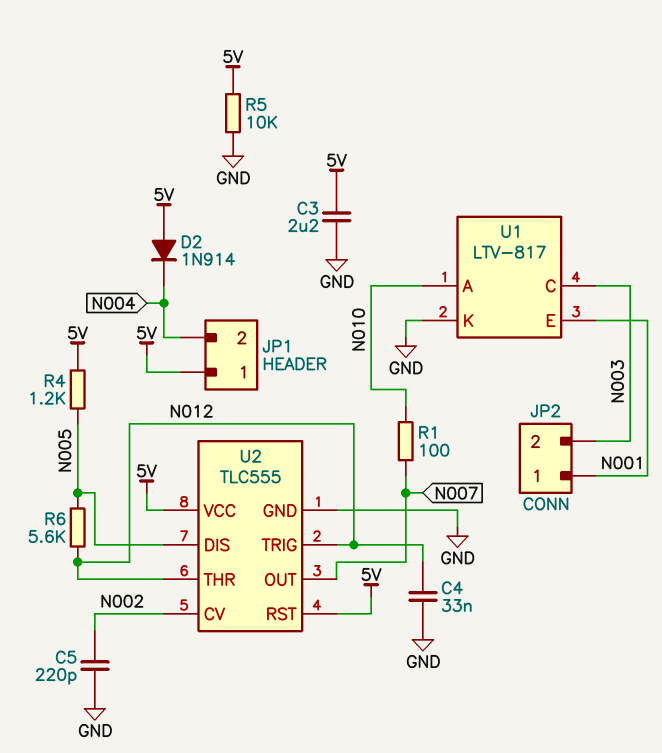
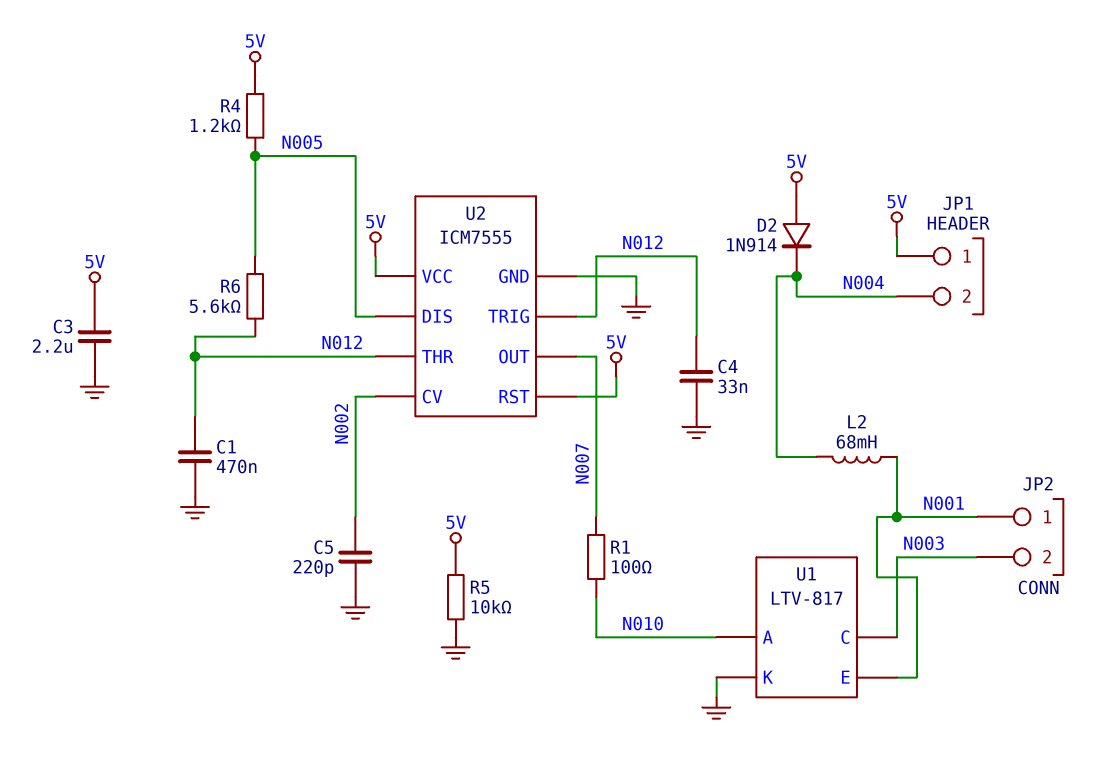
C1: none -> 470nF (GND, N012)
L2: none -> 68mH (N001, N004)
U2: TLC555 -> ICM7555

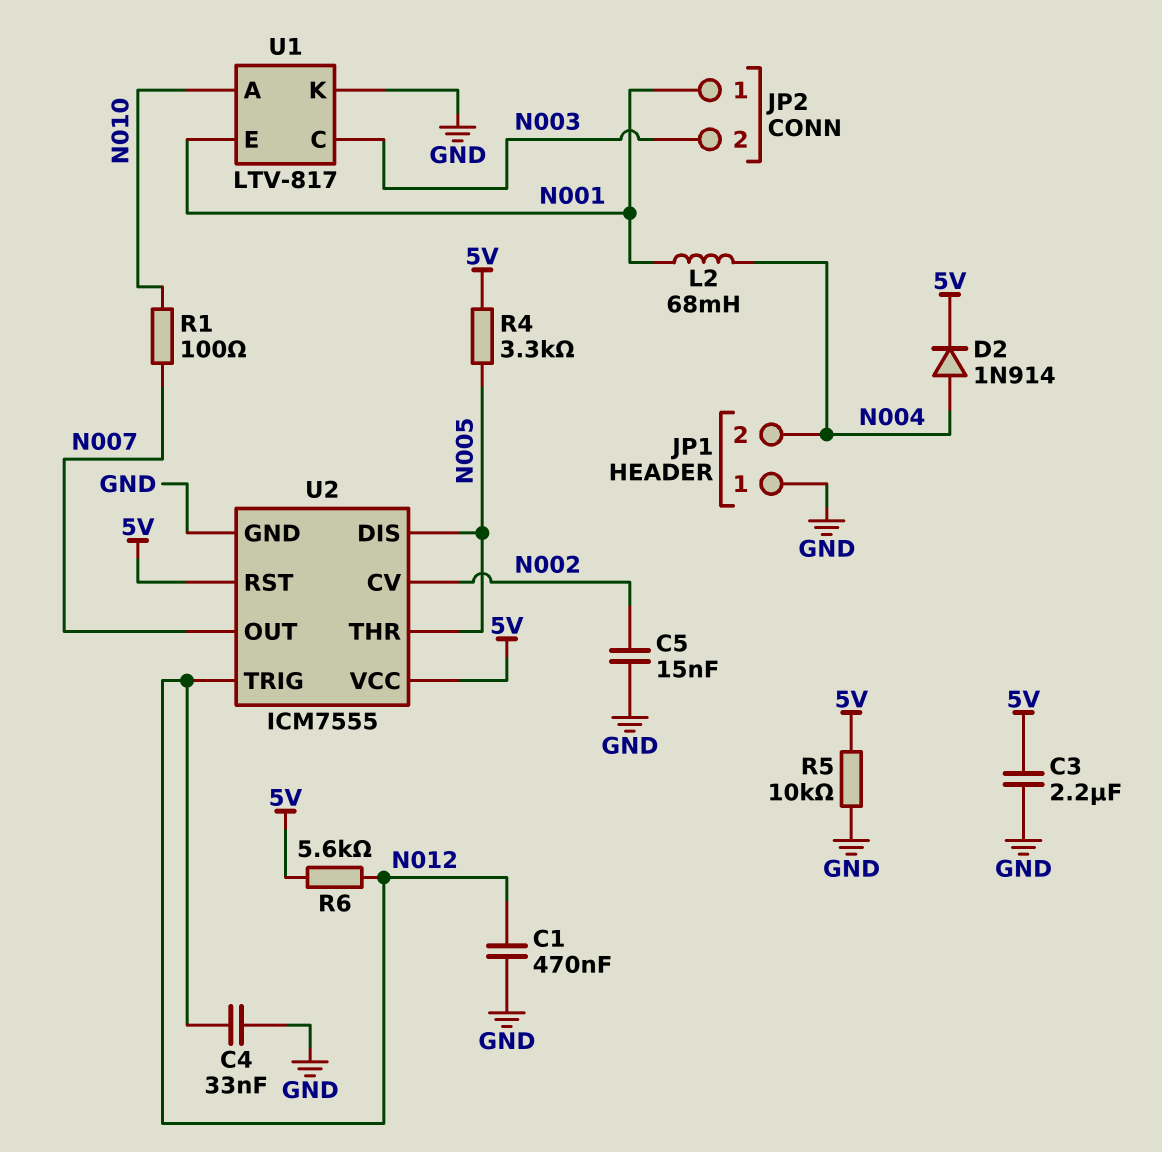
C5: 220pF (GND, N002) -> 15nF (GND, N002)
D2: diode 1N914 (A 5V, K N004) -> diode 1N914 (A N004, K 5V)
JP1 pin 1: 5V -> GND
R4: 1.2k (5V, N005) -> 3.3k (5V, N005)
R6: 5.6k (N005, N012) -> 5.6k (5V, N012)
U2 pin THR: N012 -> N005

